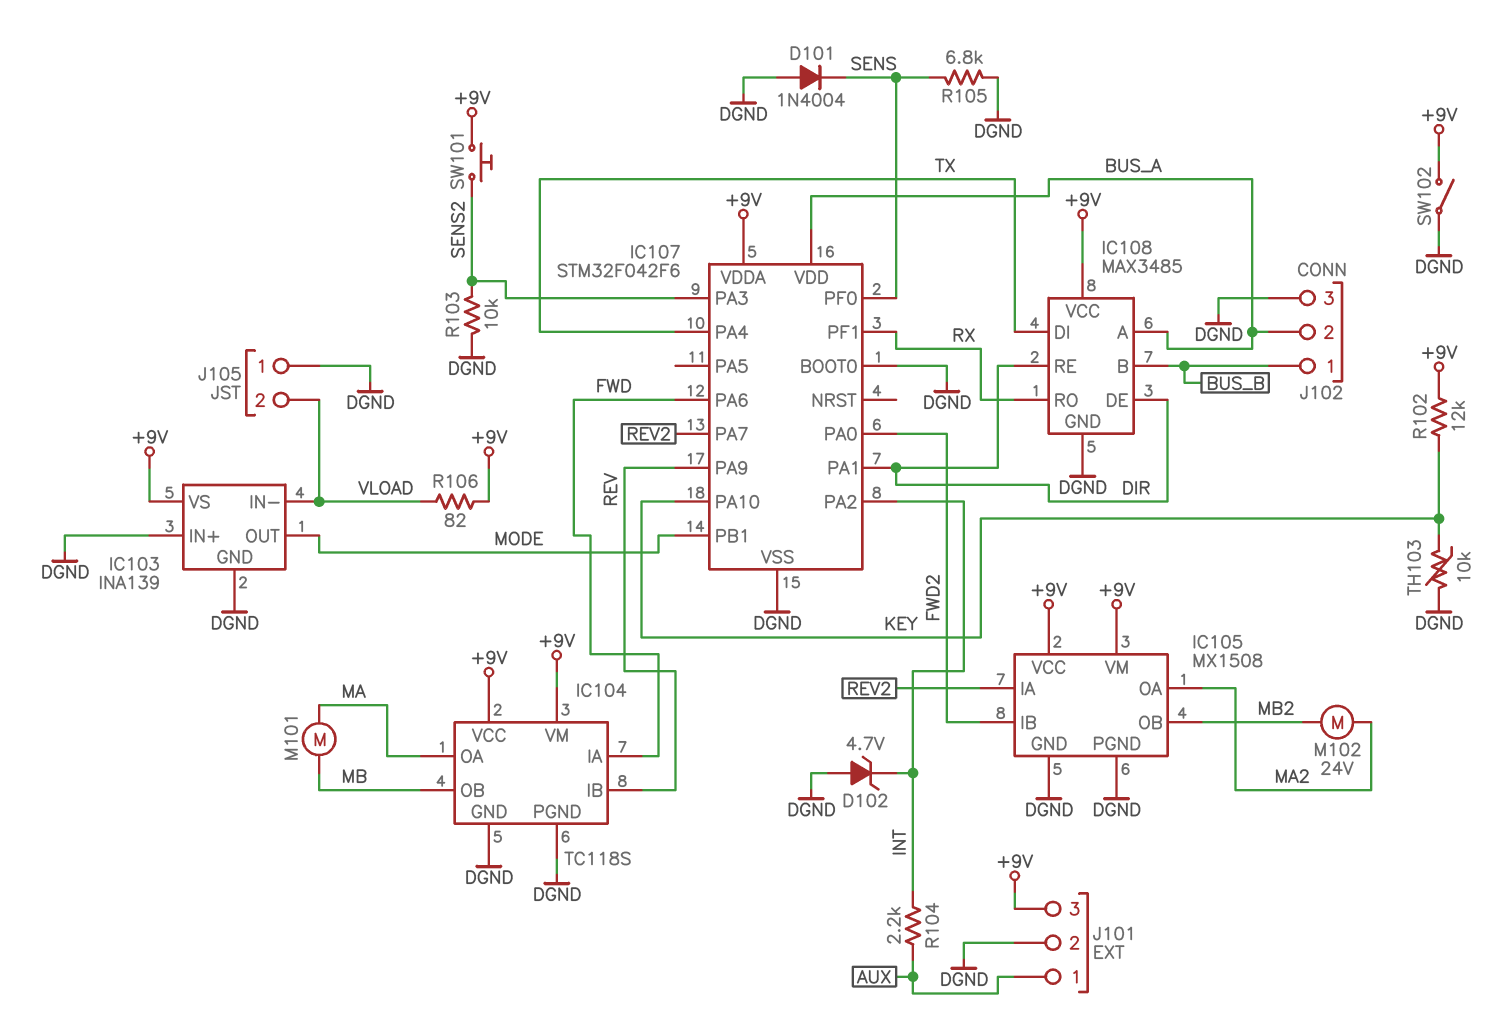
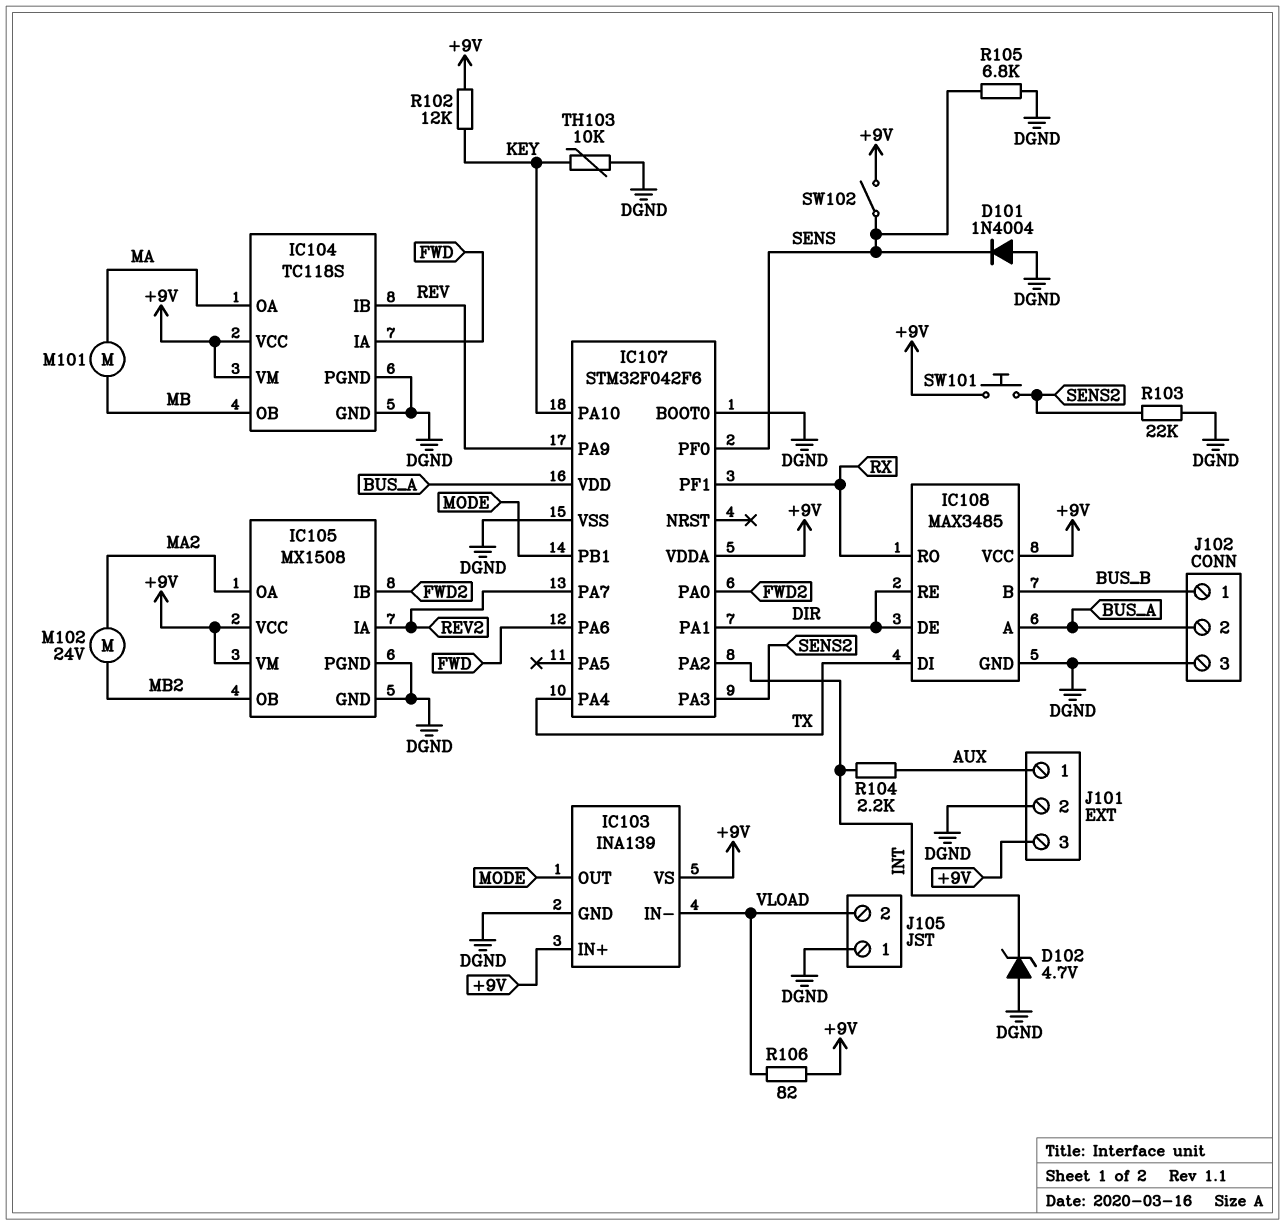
IC103 pin IN+: DGND -> +9V
R103: 10k (DGND, SENS2) -> 22k (DGND, SENS2)
SW102: switch (+9V, DGND) -> switch (+9V, SENS)

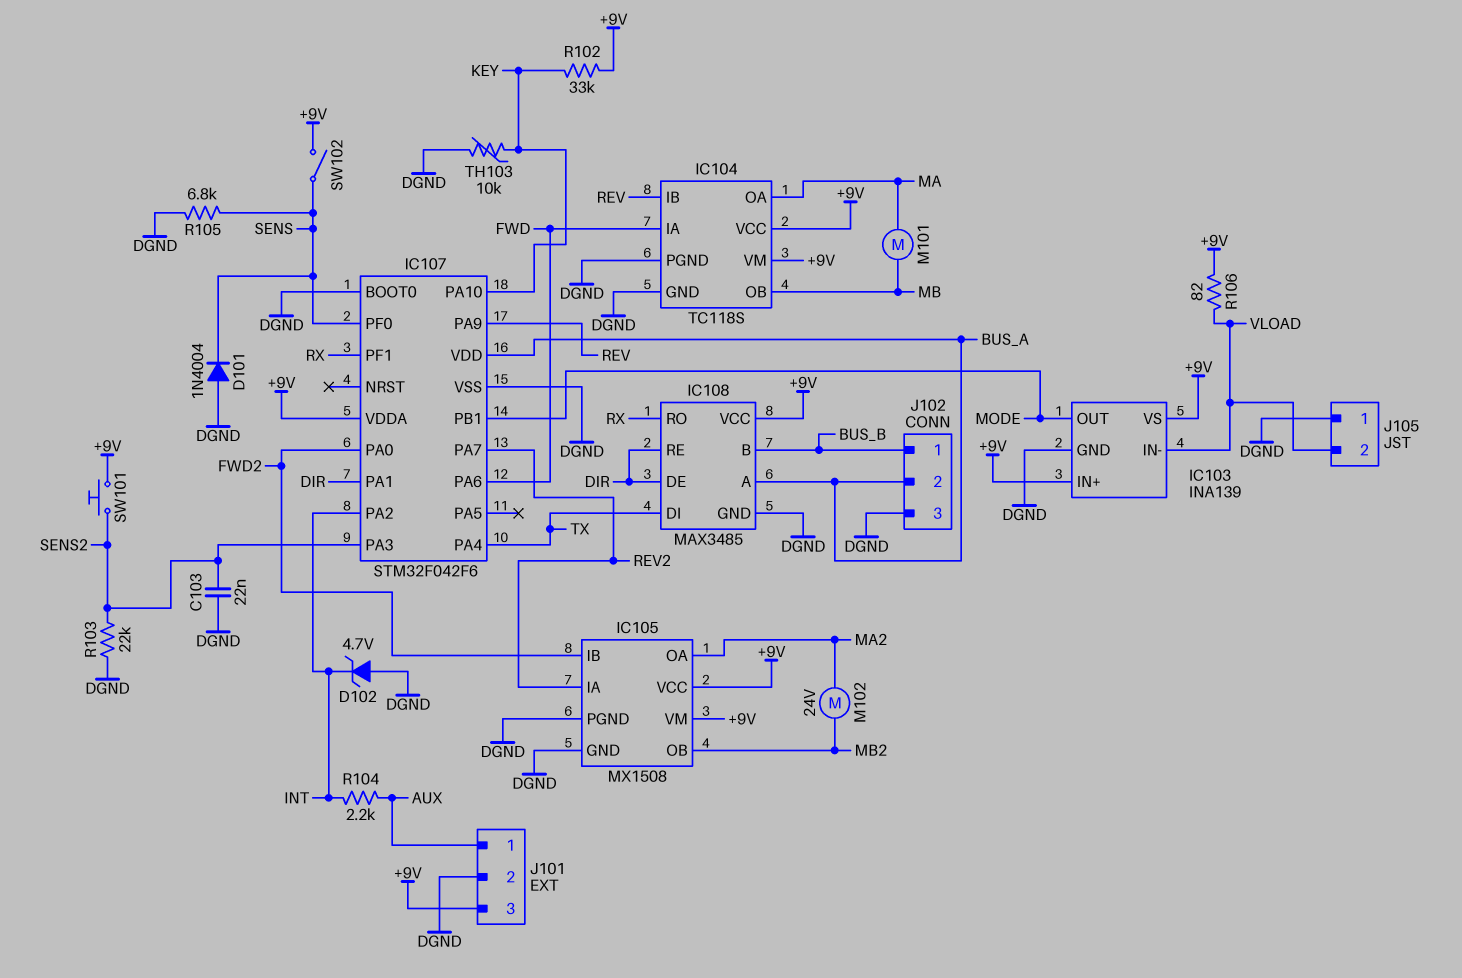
C103: none -> 22nF (DGND, SENS2)
R102: 12k (+9V, KEY) -> 33k (+9V, KEY)

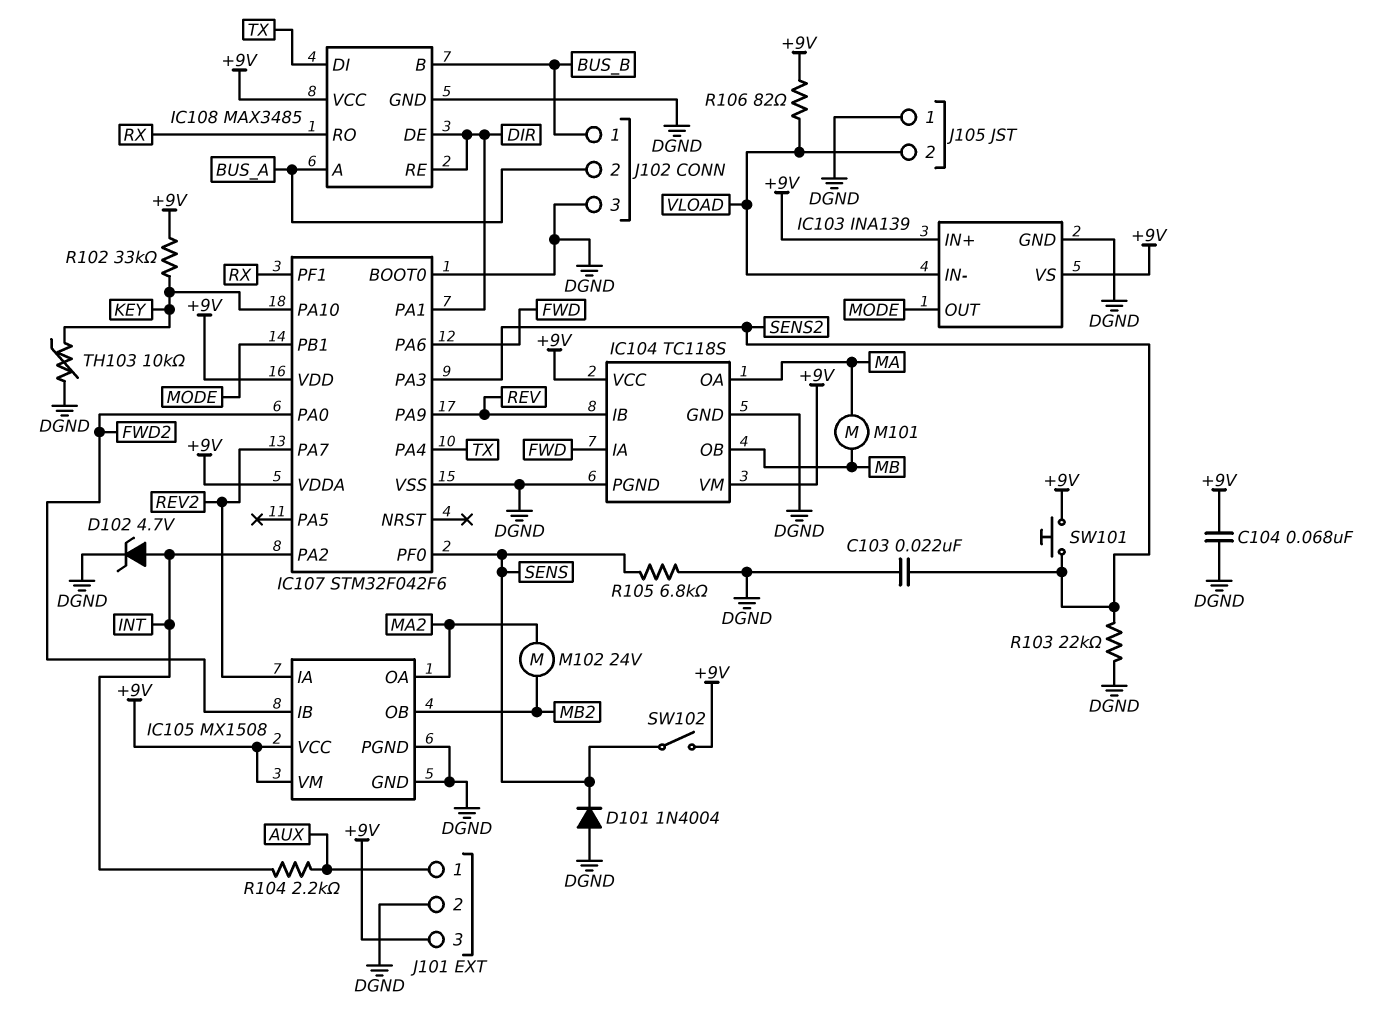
C104: none -> 68nF (+9V, DGND)
D102: zener 4.7V (A DGND, K INT) -> zener 4.7V (A INT, K DGND)
IC107 pin VDD: BUS_A -> +9V

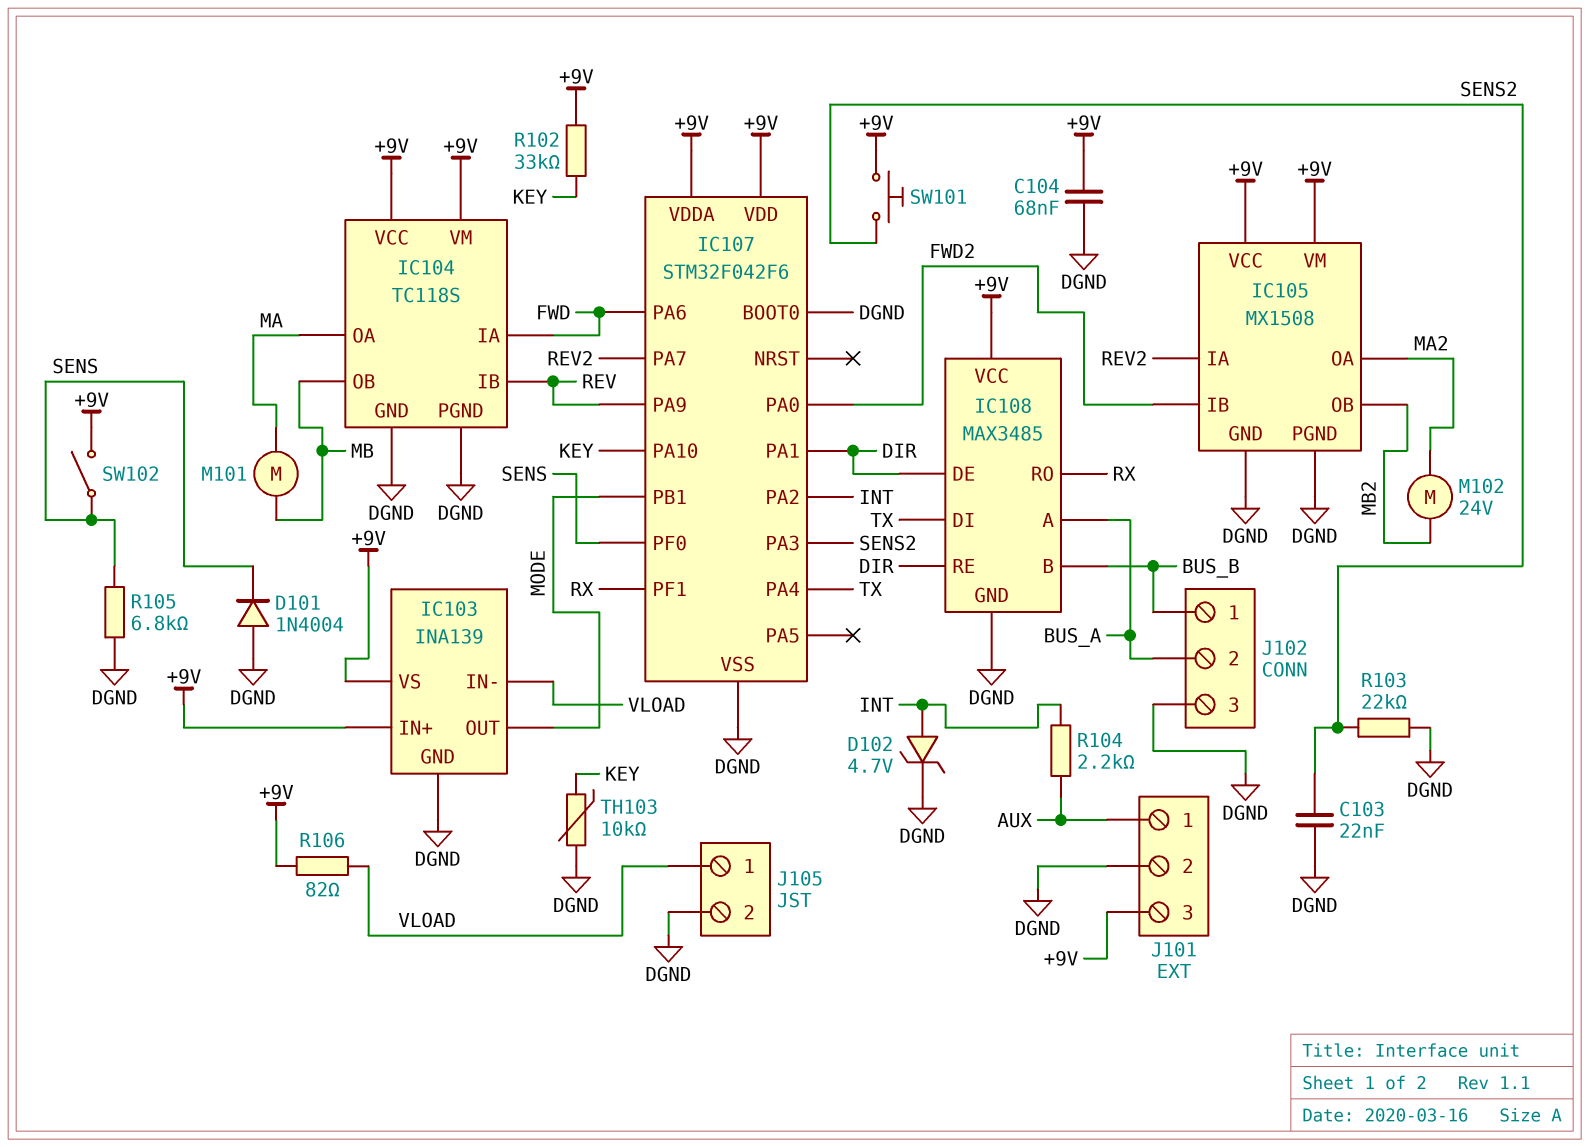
J105 pin 1: DGND -> VLOAD
J105 pin 2: VLOAD -> DGND

